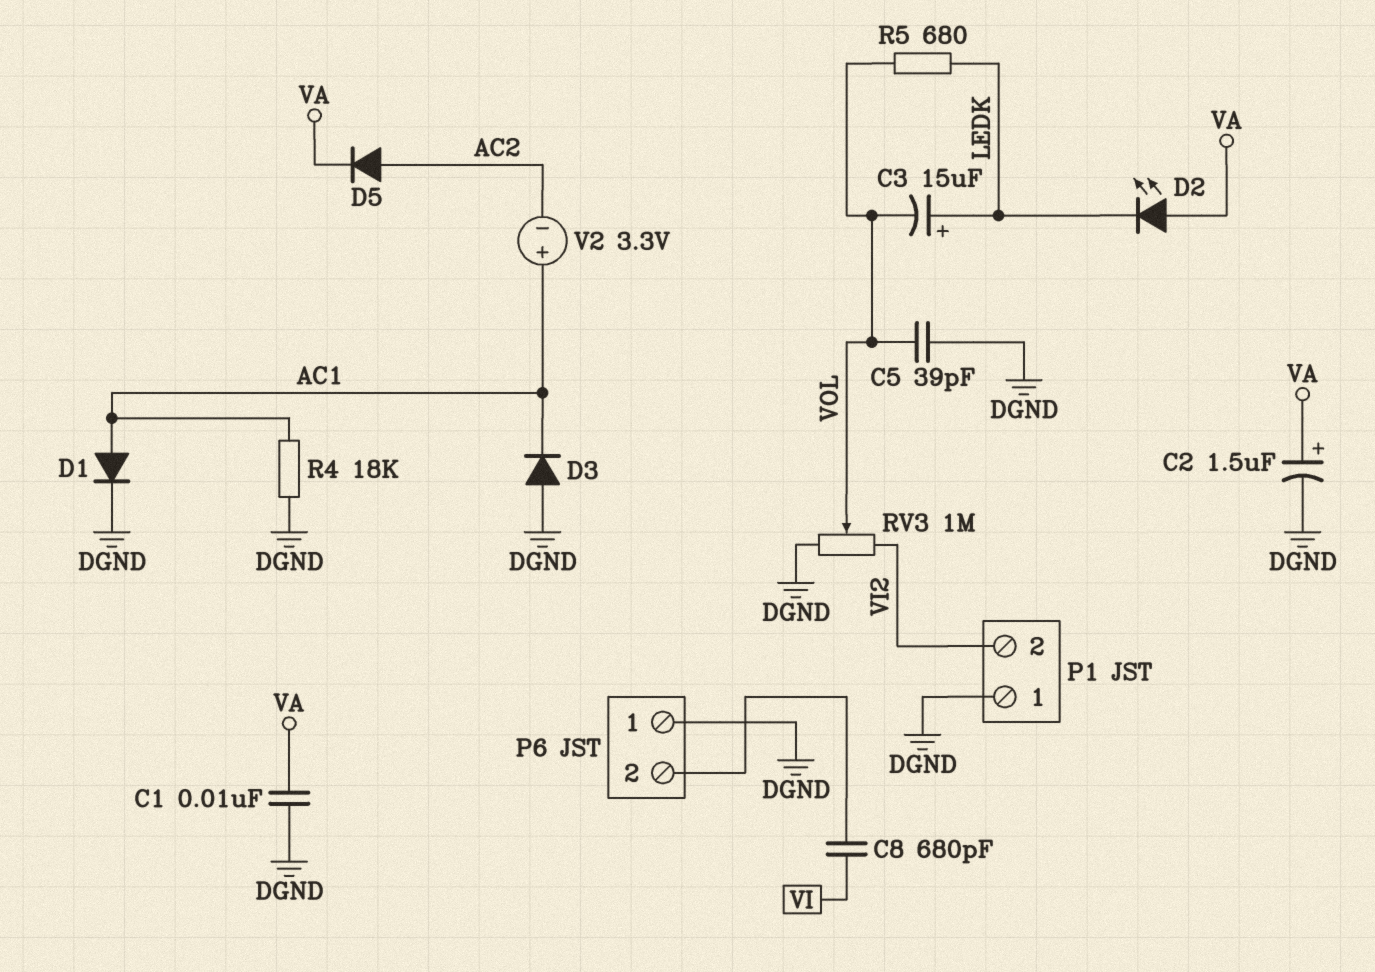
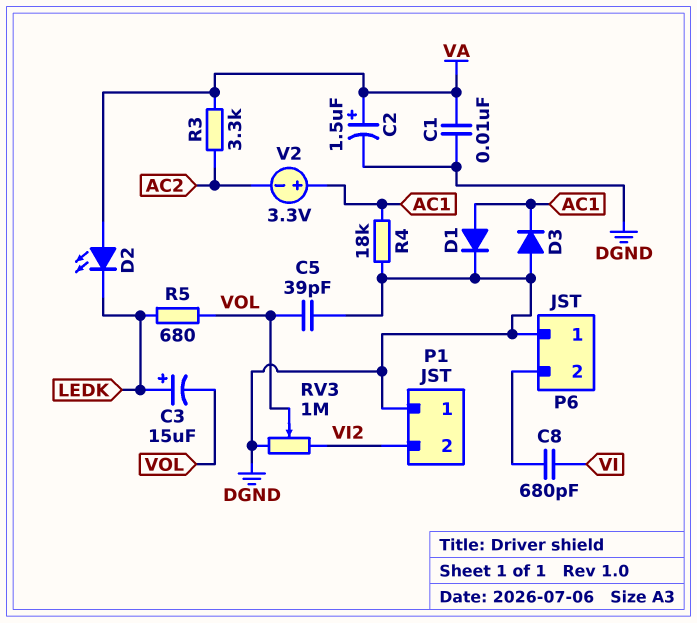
D5: diode (A AC2, K VA) -> none
R3: none -> 3.3k (AC2, VA)

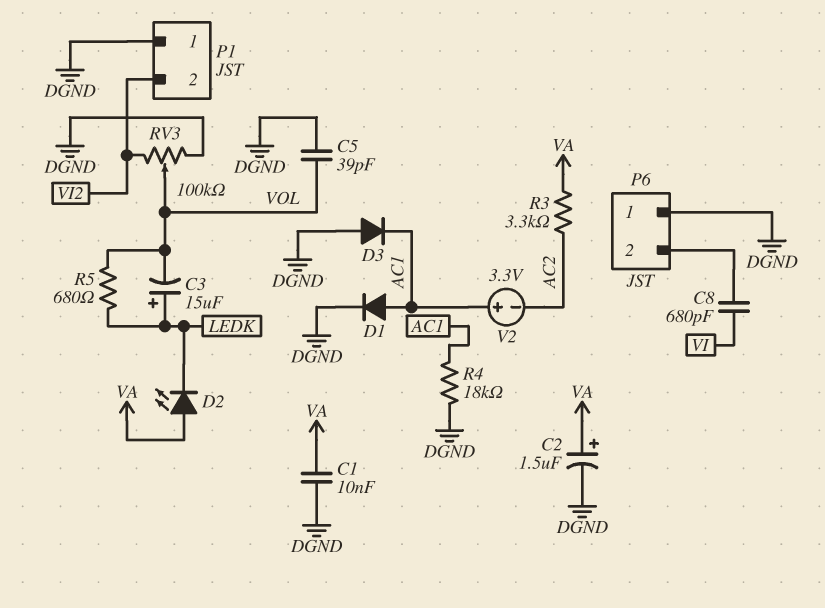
RV3: 1M (DGND, VI2, wiper VOL) -> 100k (DGND, VI2, wiper VOL)

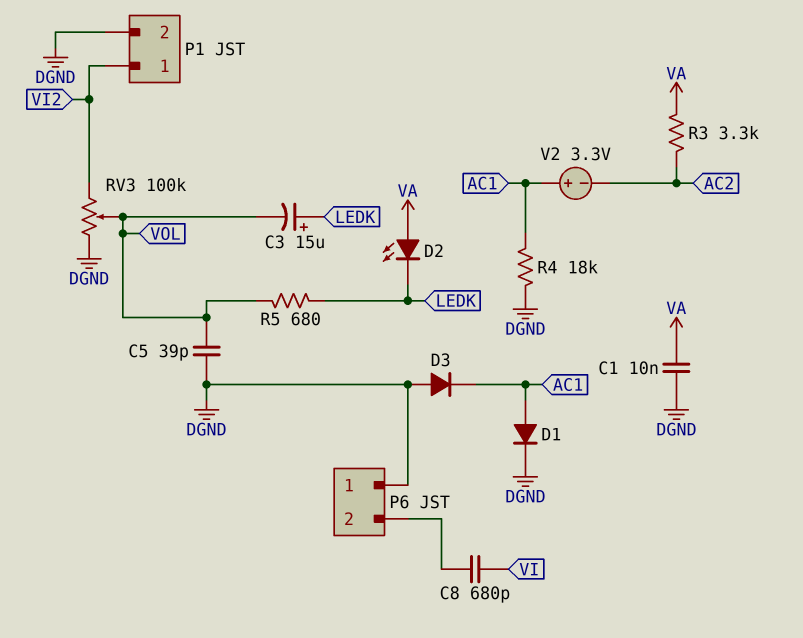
C2: 1.5uF (plus VA, minus DGND) -> none
P1 pin 1: DGND -> VI2
P1 pin 2: VI2 -> DGND

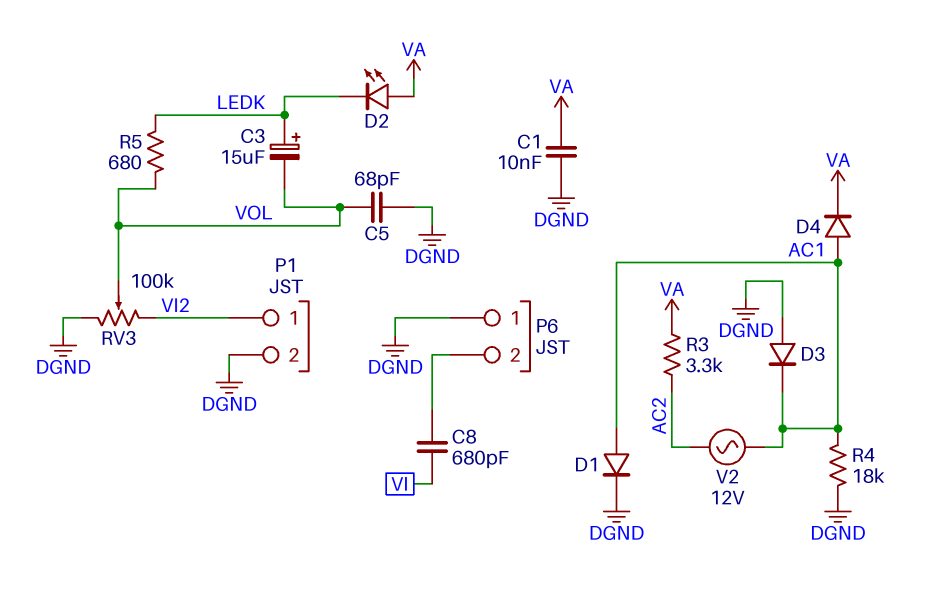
C5: 39pF (DGND, VOL) -> 68pF (DGND, VOL)
D4: none -> diode (A AC1, K VA)
V2: 3.3V (plus AC1, minus AC2) -> AC 12V (AC1, AC2)

